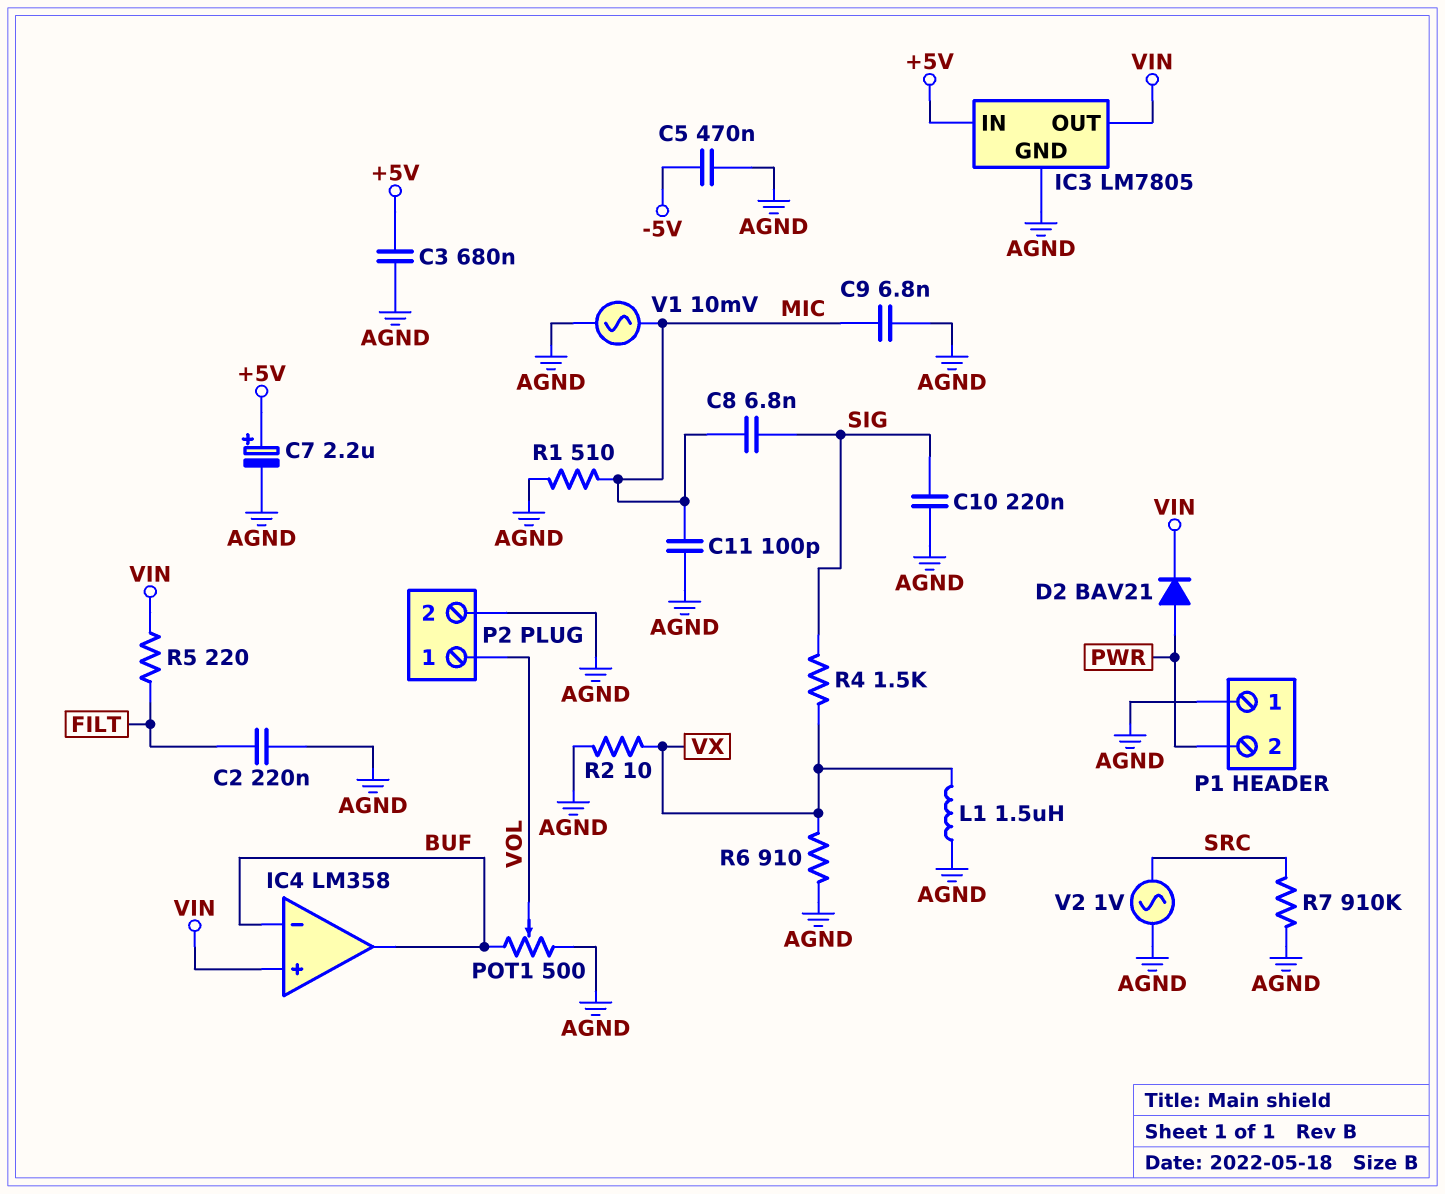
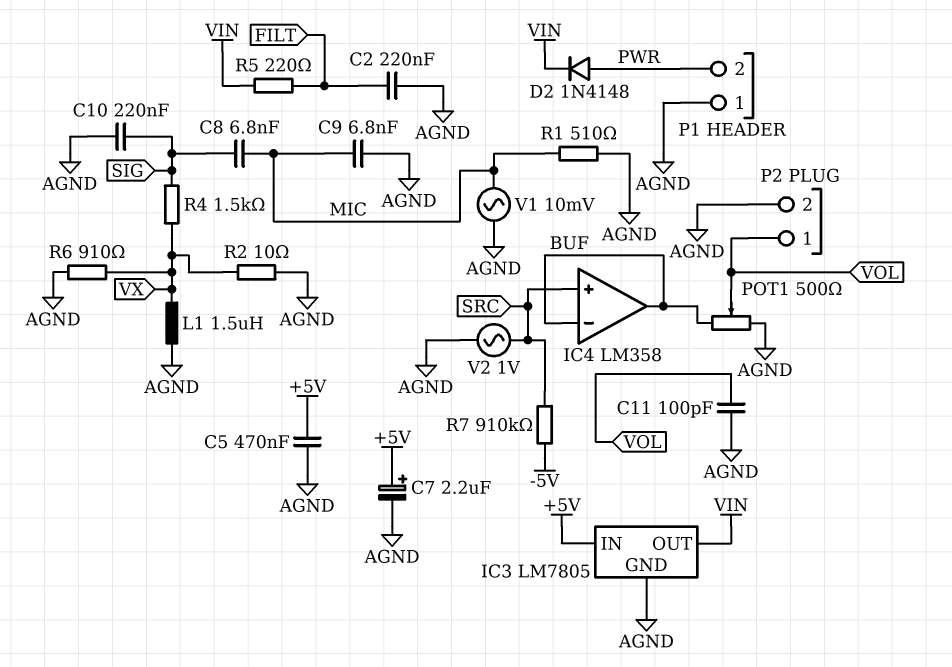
C3: 680nF (+5V, AGND) -> none
C5: 470nF (-5V, AGND) -> 470nF (+5V, AGND)
C11: 100pF (AGND, MIC) -> 100pF (AGND, VOL)
D2: diode BAV21 (A PWR, K VIN) -> diode 1N4148 (A PWR, K VIN)
IC4 pin in+: VIN -> SRC
R7: 910k (AGND, SRC) -> 910k (-5V, SRC)

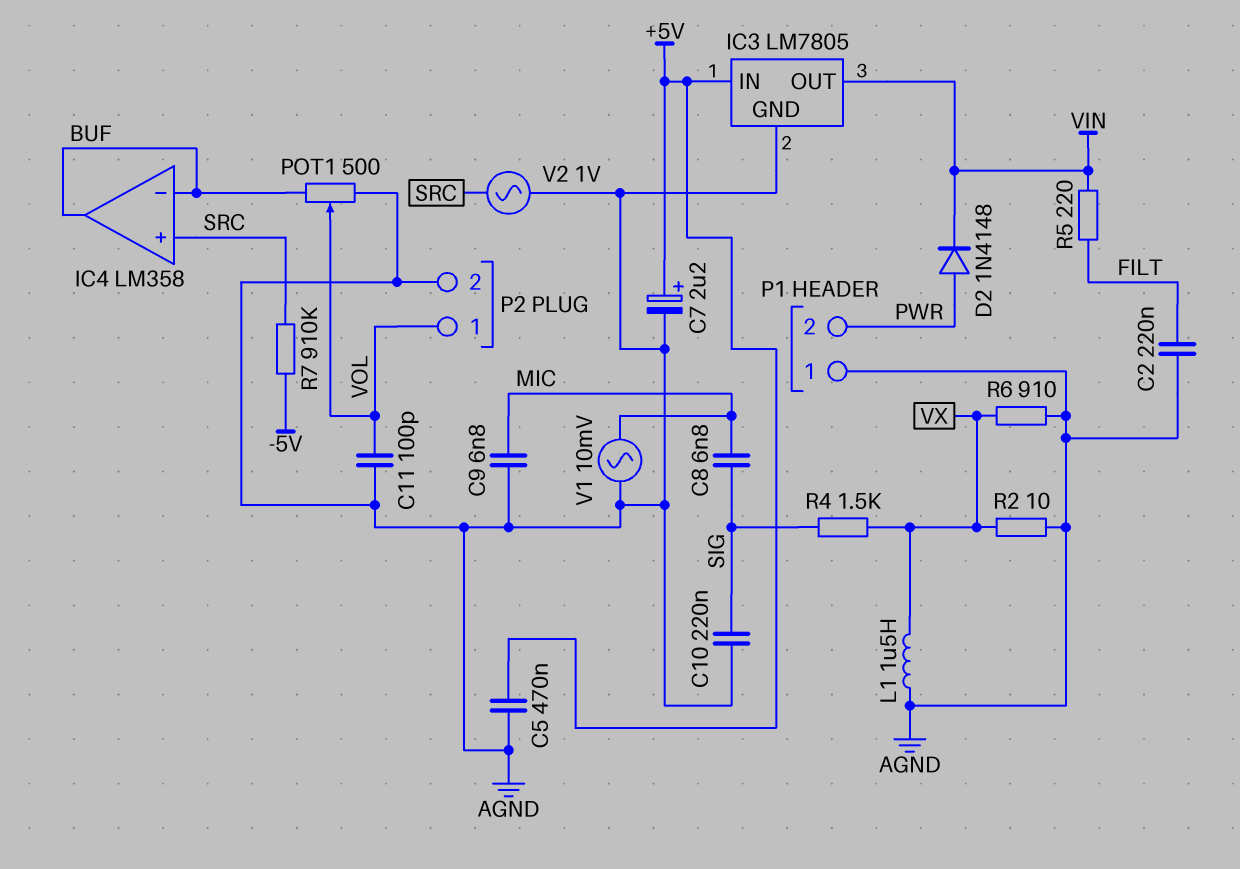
R1: 510 (AGND, MIC) -> none

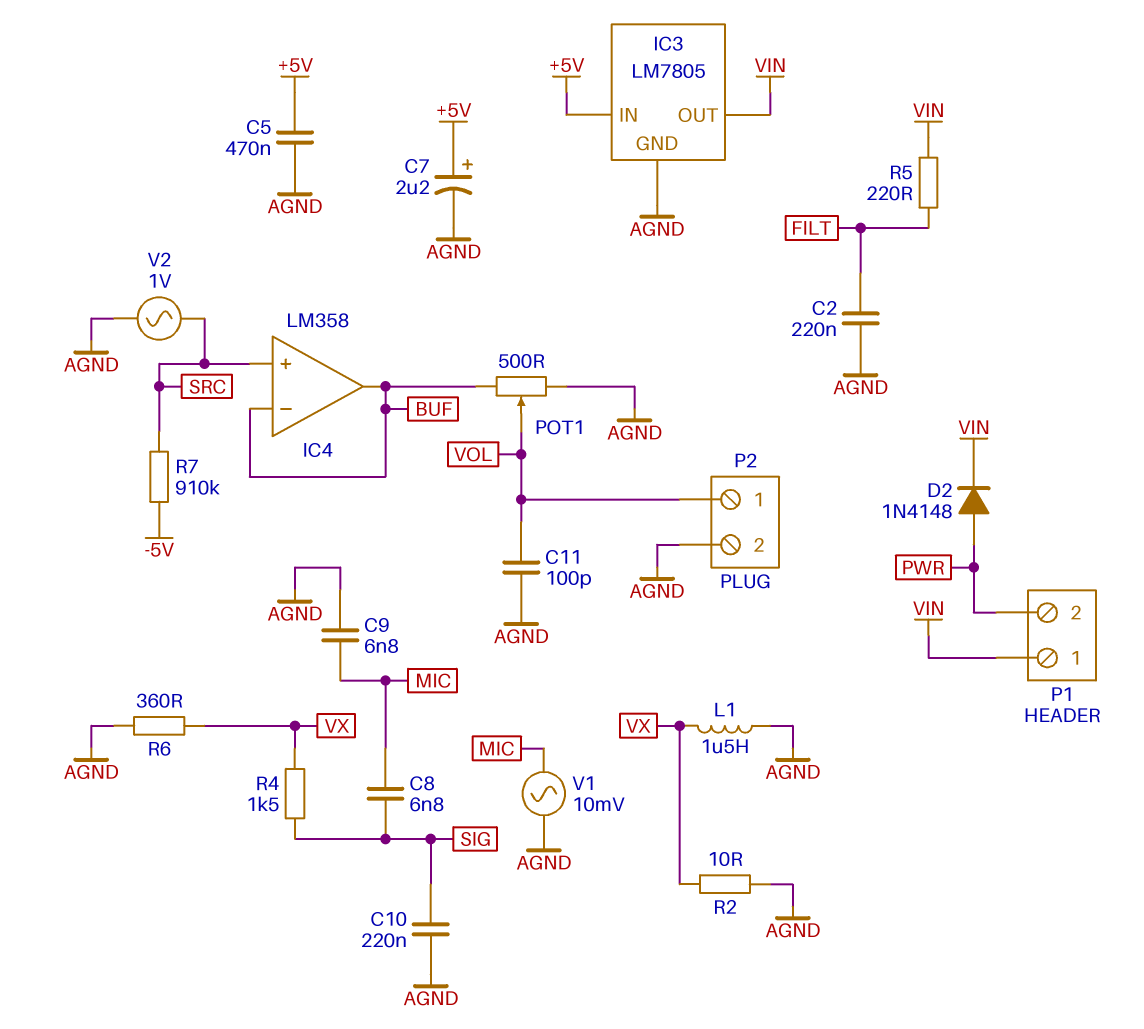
P1 pin 1: AGND -> VIN
R6: 910 (AGND, VX) -> 360 (AGND, VX)

